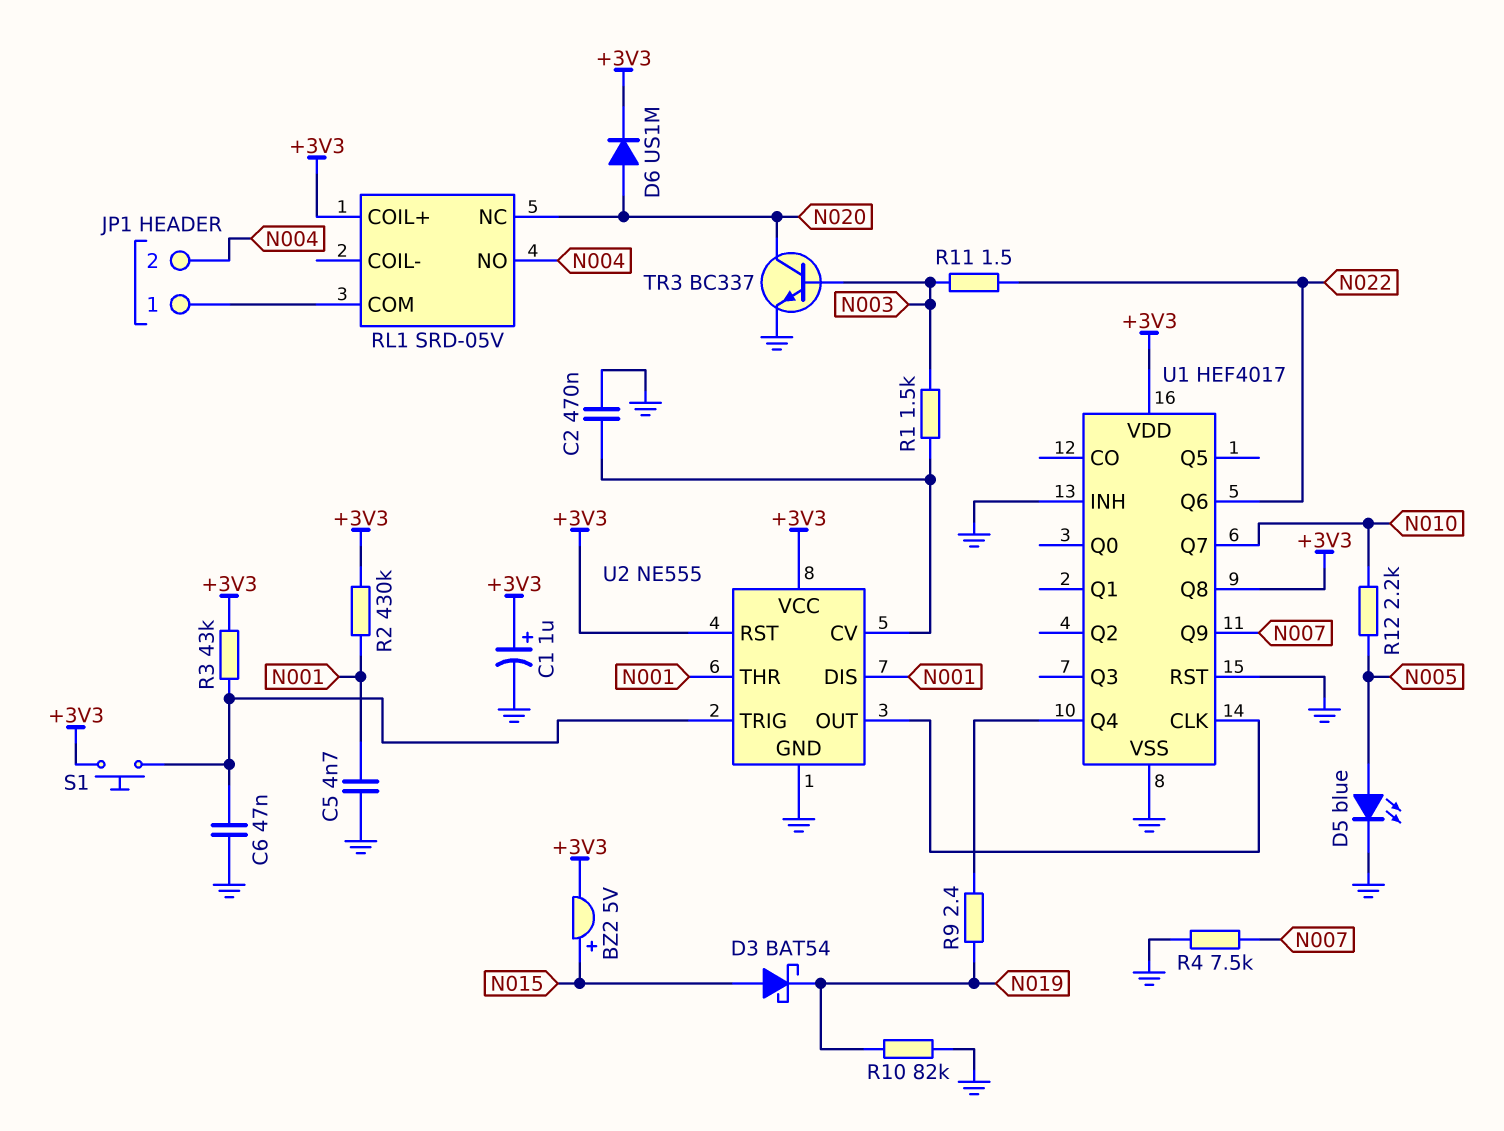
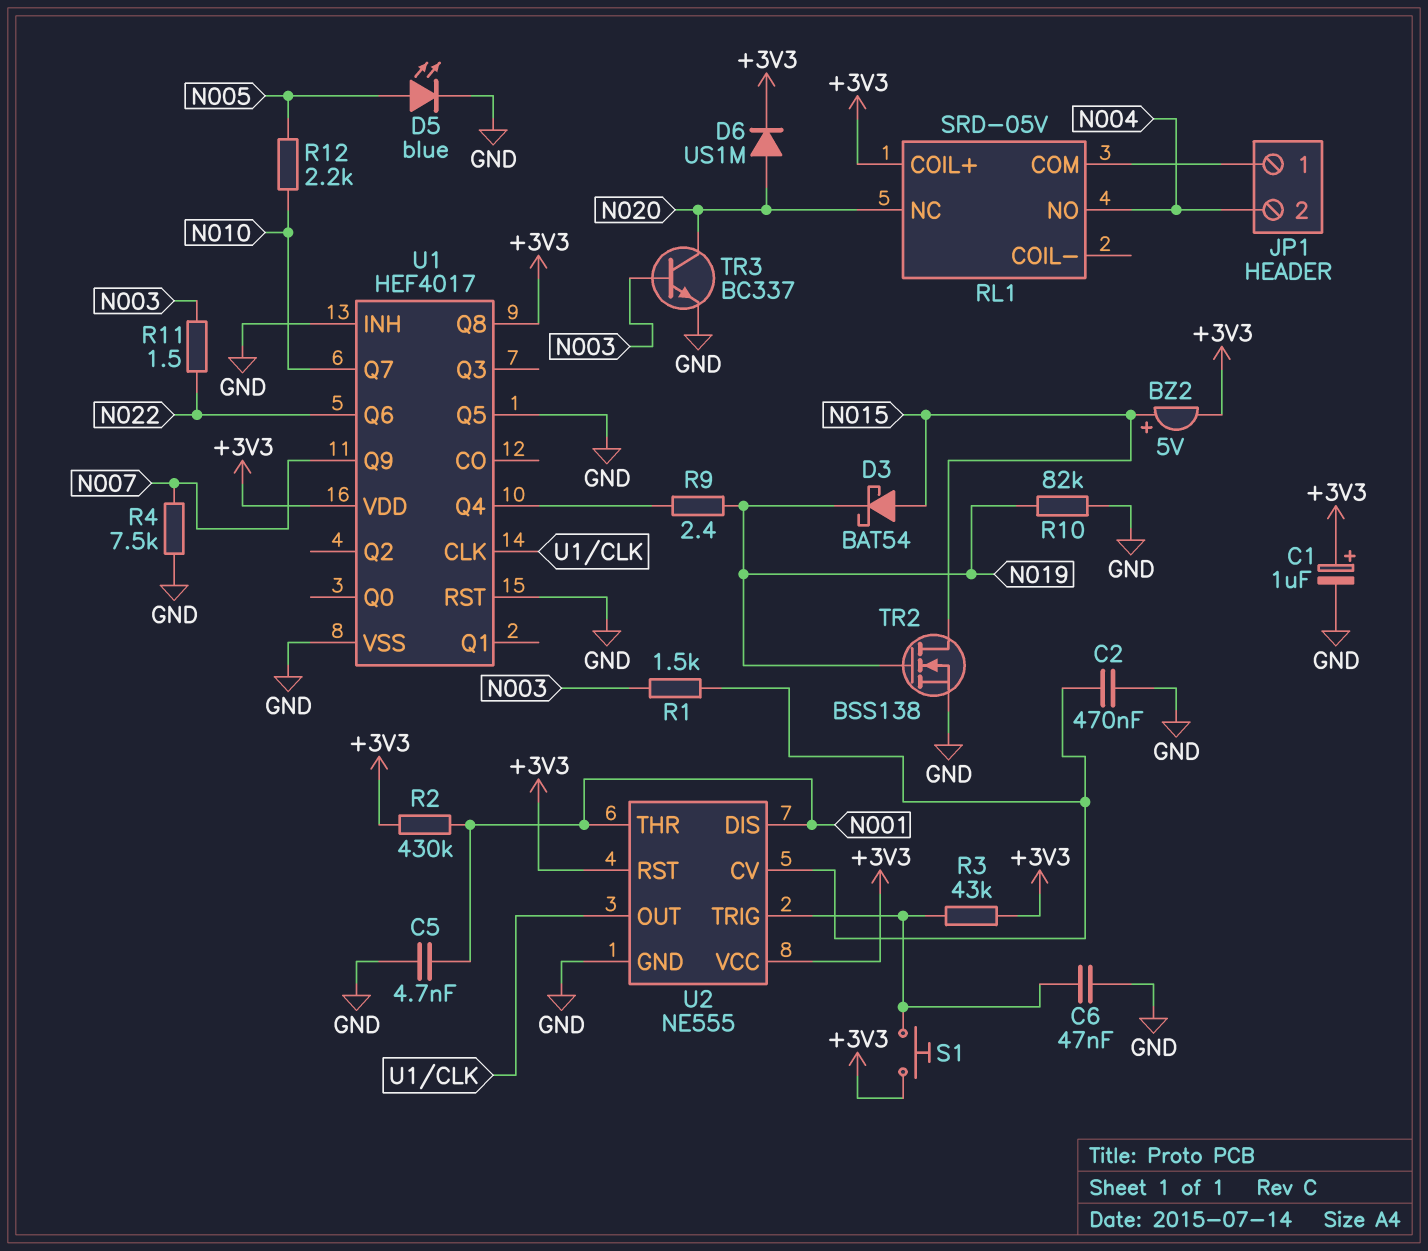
TR2: none -> NMOS BSS138 (G N019, D N015, S GND)
U1 pin Q5: none -> GND

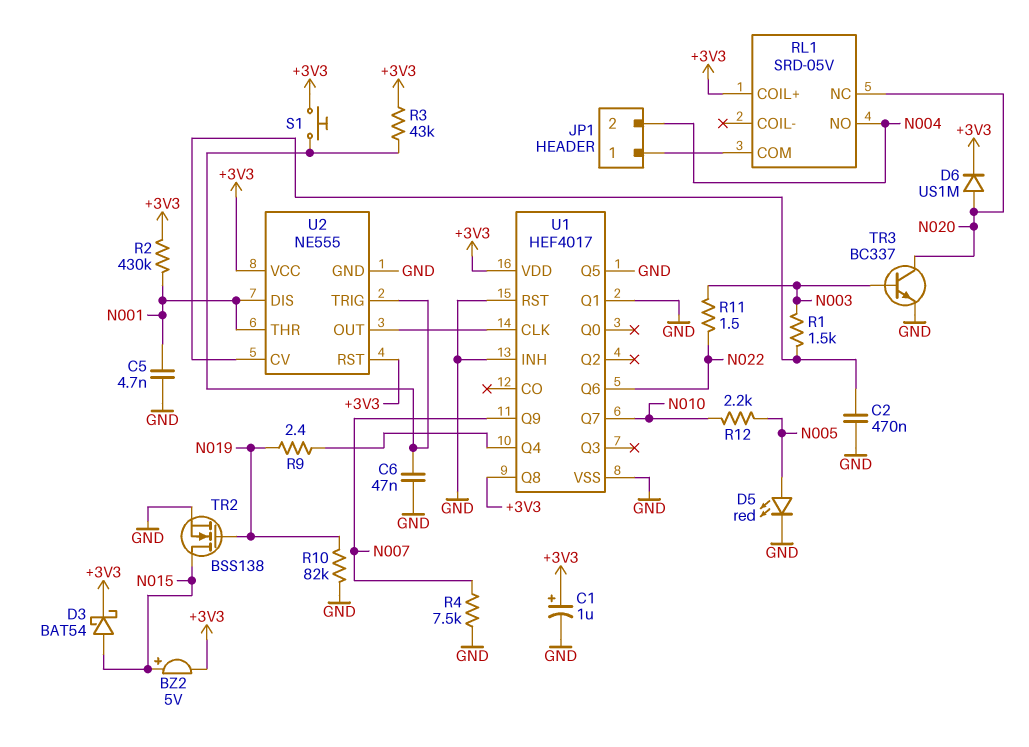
D3: schottky BAT54 (A N015, K N019) -> schottky BAT54 (A N015, K +3V3)
D5: LED blue (A N005, K GND) -> LED red (A N005, K GND)
U1 pin Q1: none -> GND

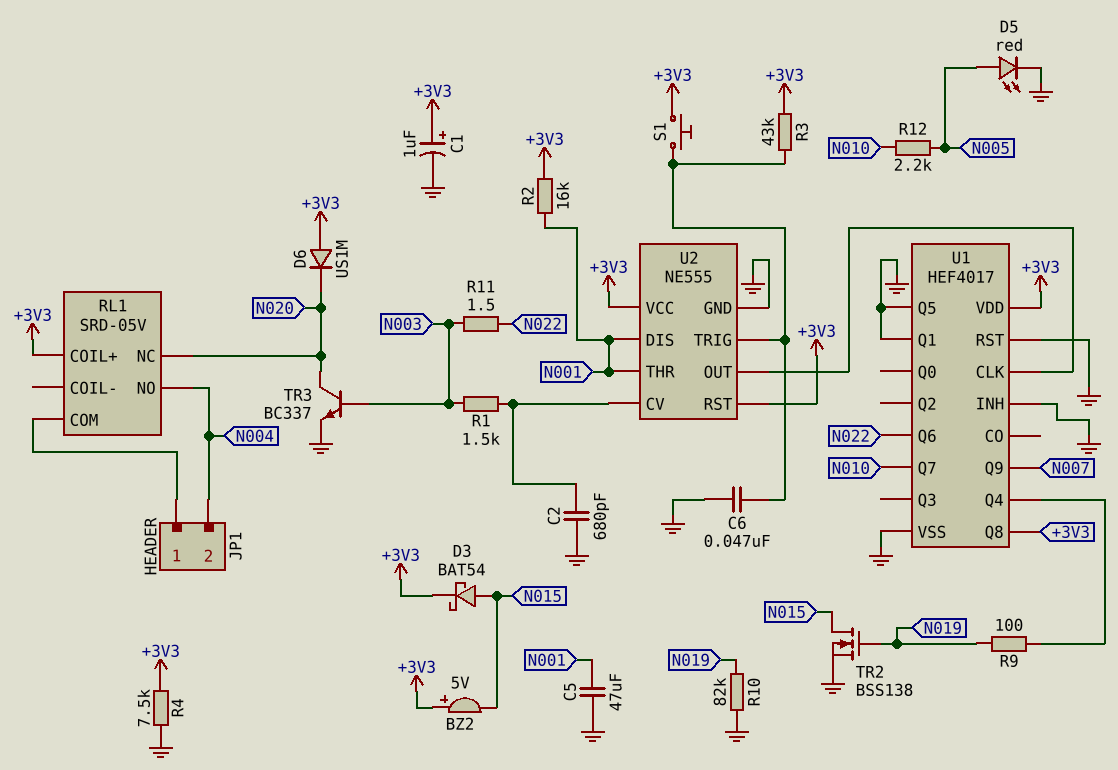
BZ2: buzzer 5V (plus N015, minus +3V3) -> buzzer 5V (plus +3V3, minus N015)
C2: 470nF (GND, U2/CV) -> 680pF (GND, U2/CV)
C5: 4.7nF (GND, N001) -> 47uF (GND, N001)
D6: diode US1M (A N020, K +3V3) -> diode US1M (A +3V3, K N020)
R2: 430k (+3V3, N001) -> 16k (+3V3, N001)
R4: 7.5k (GND, N007) -> 7.5k (+3V3, GND)
R9: 2.4 (N019, U1/Q4) -> 100 (N019, U1/Q4)

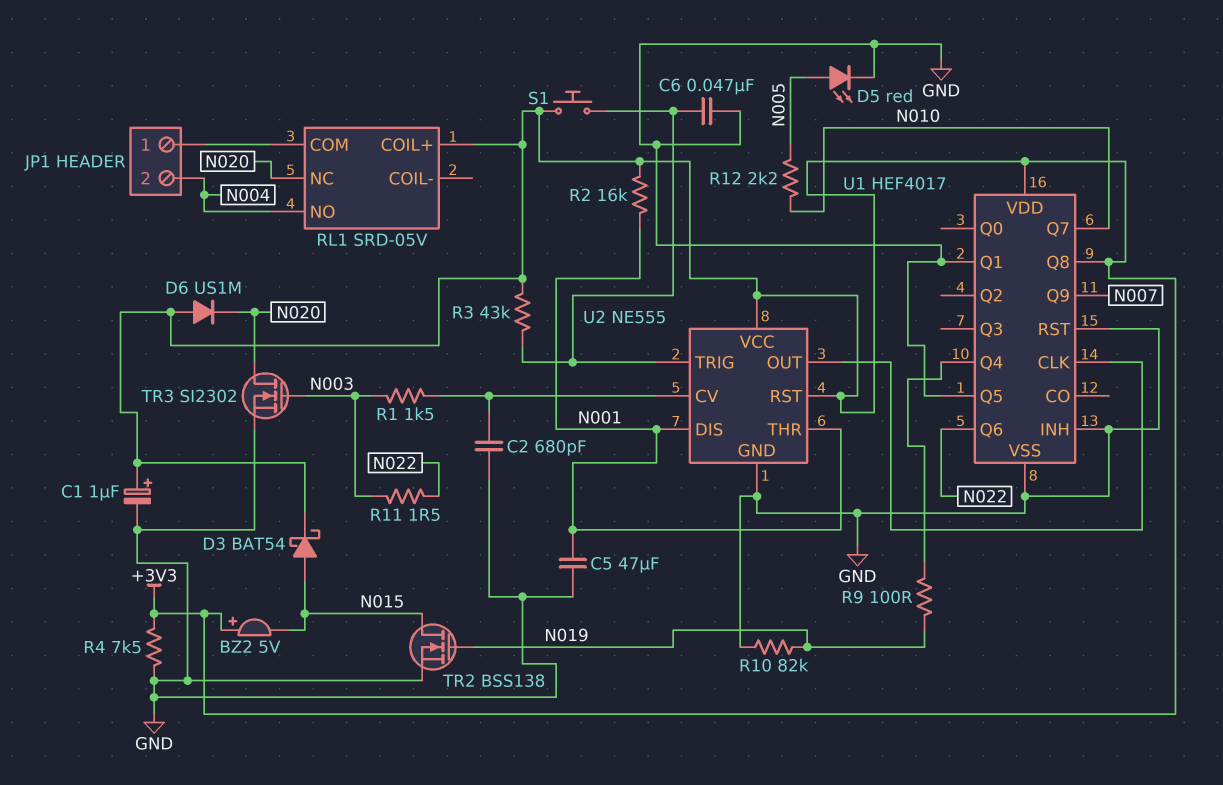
TR3: NPN BC337 (B N003, C N020, E GND) -> NMOS SI2302 (G N003, D N020, S GND)

